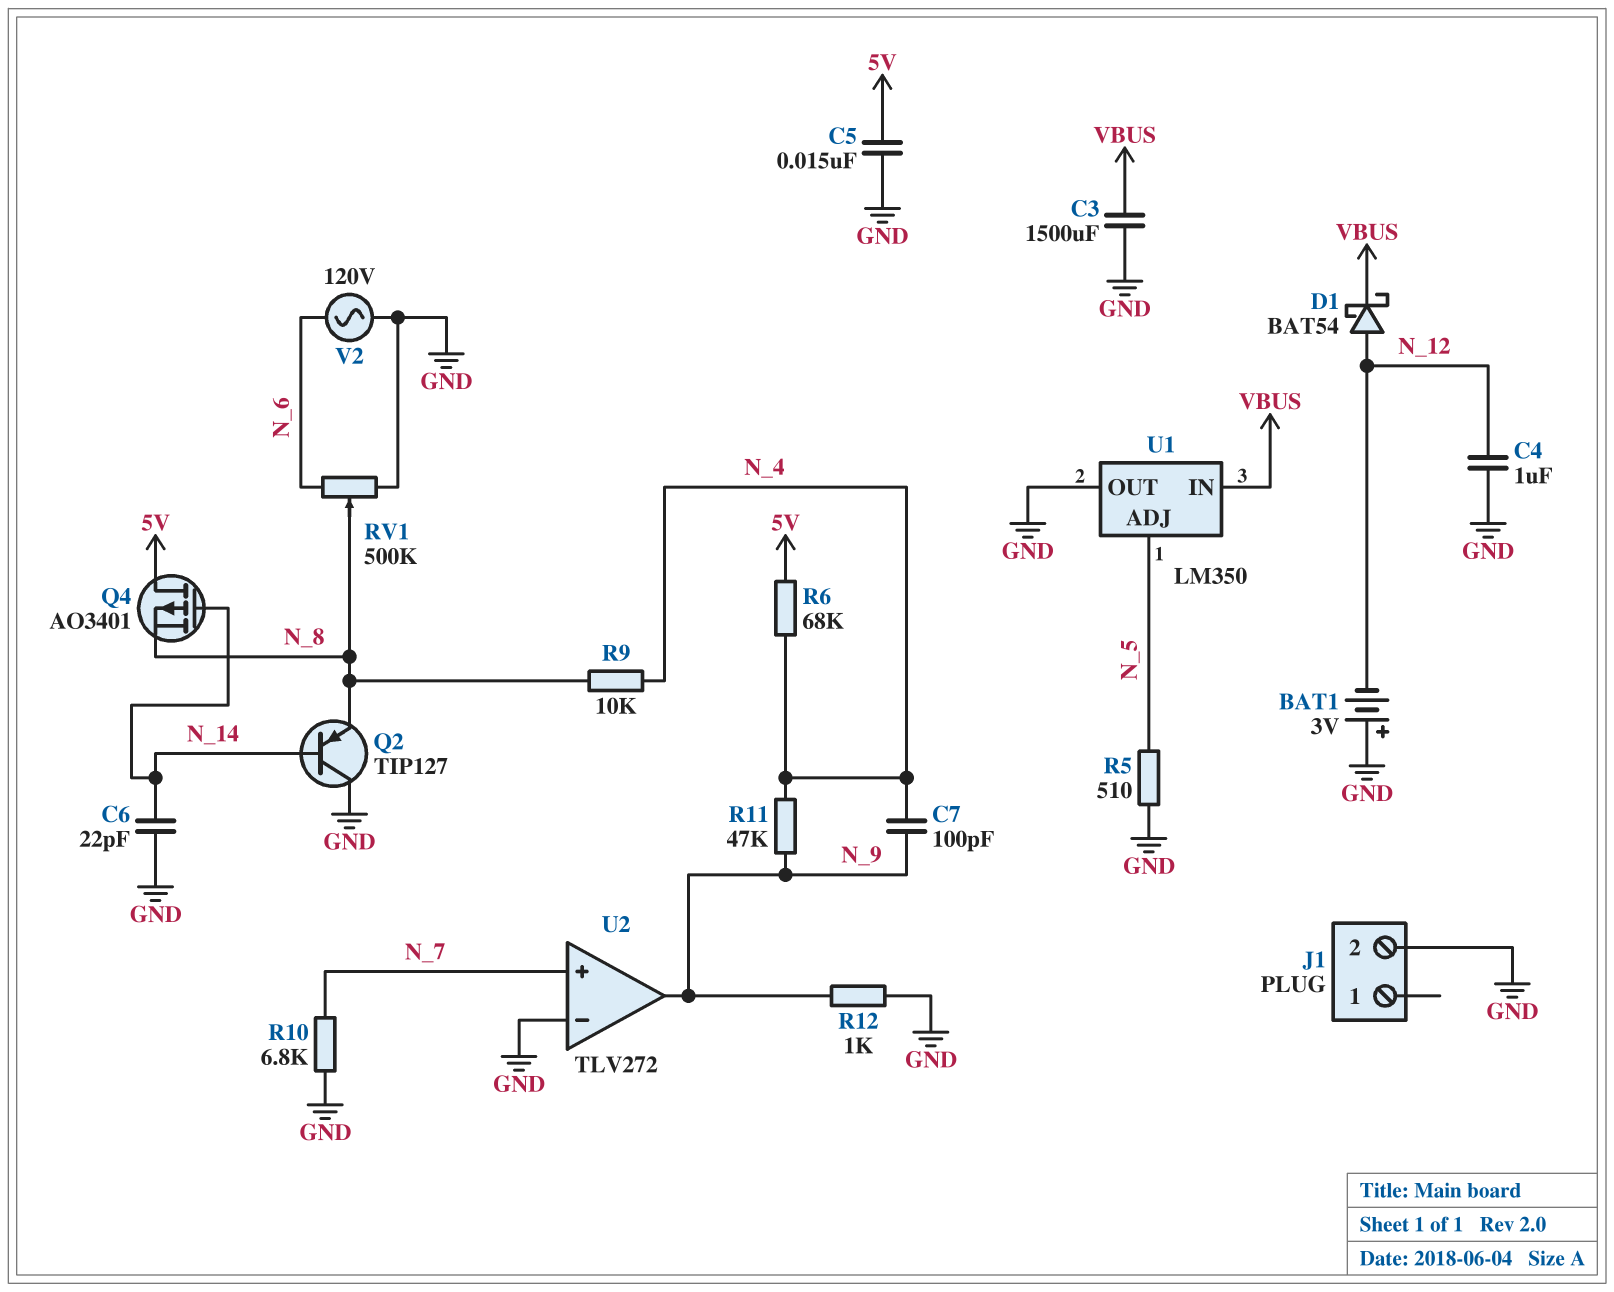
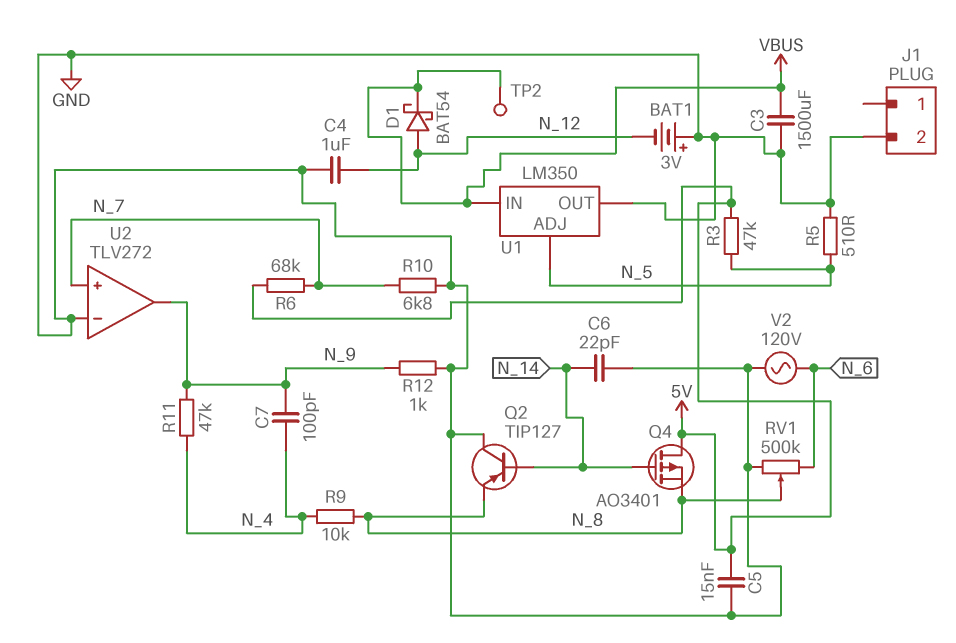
R3: none -> 47k (5V, N_5)
R6: 68k (5V, N_4) -> 68k (5V, N_7)
TP2: none -> test point (VBUS)

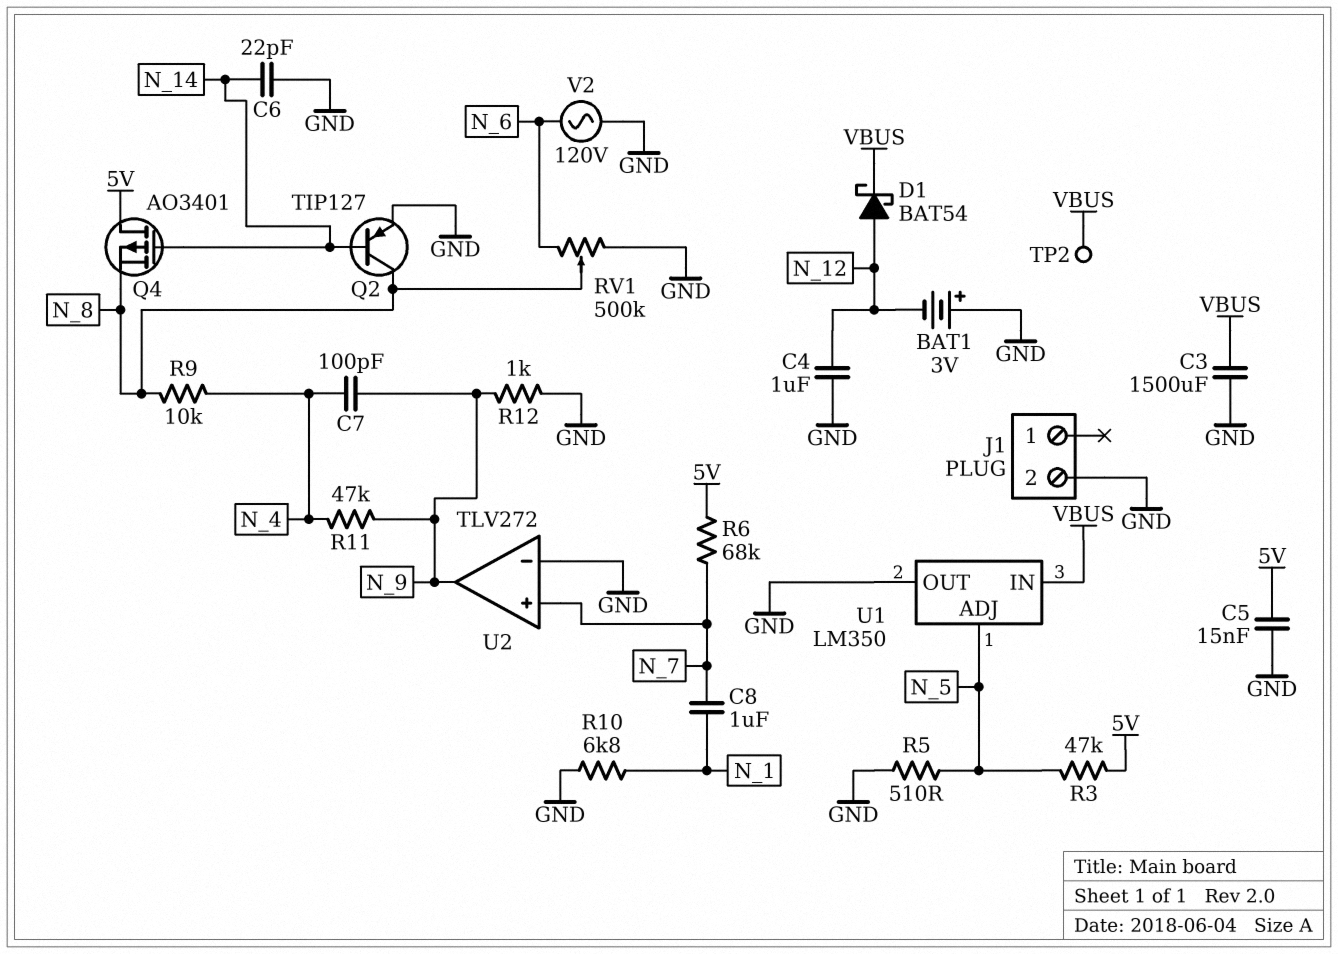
C8: none -> 1uF (N_1, N_7)
Q2: PNP TIP127 (B N_14, C GND, E N_8) -> PNP TIP127 (B N_14, C N_8, E GND)
R10: 6.8k (GND, N_7) -> 6.8k (GND, N_1)

